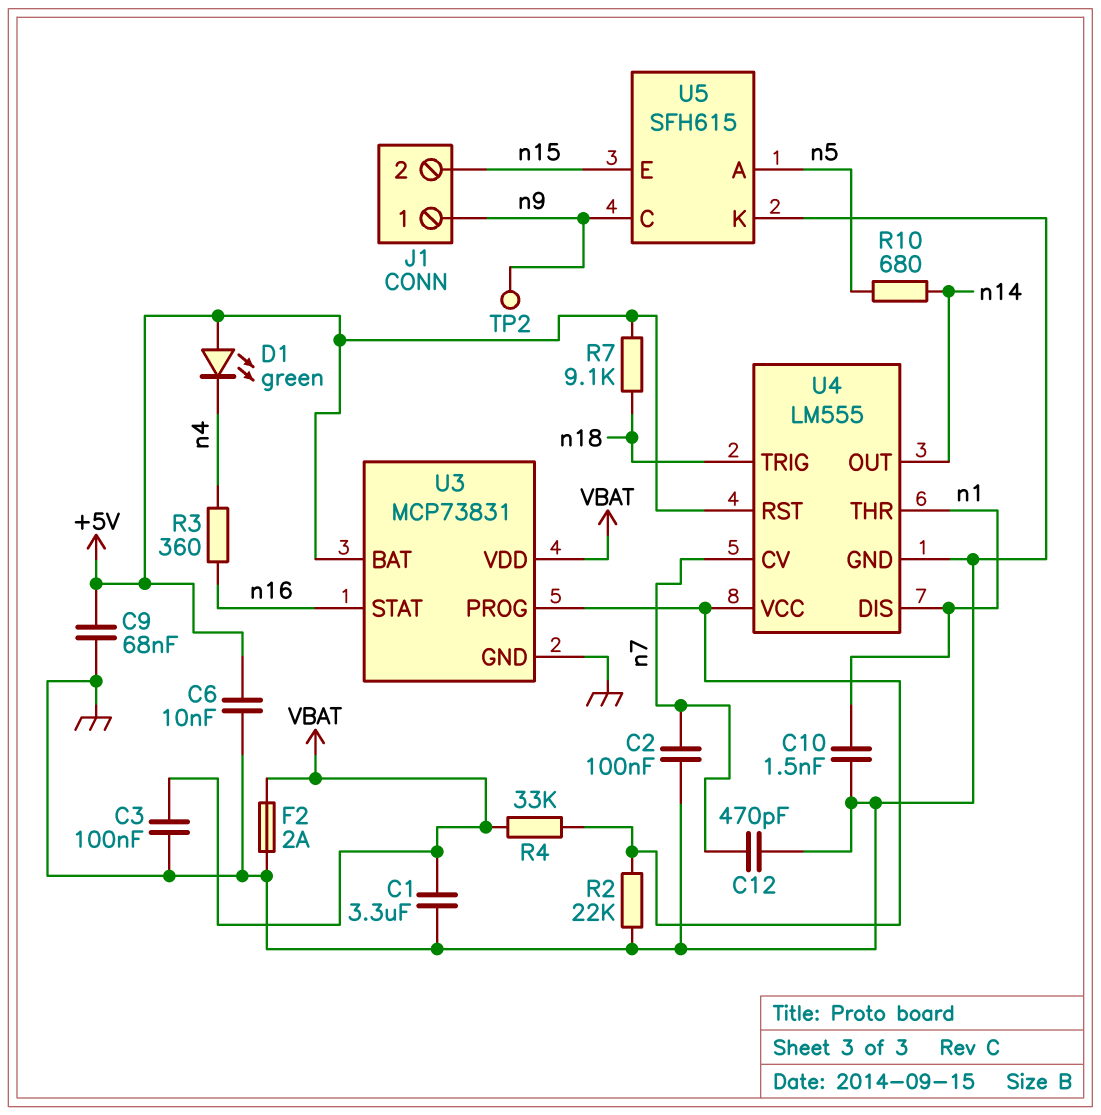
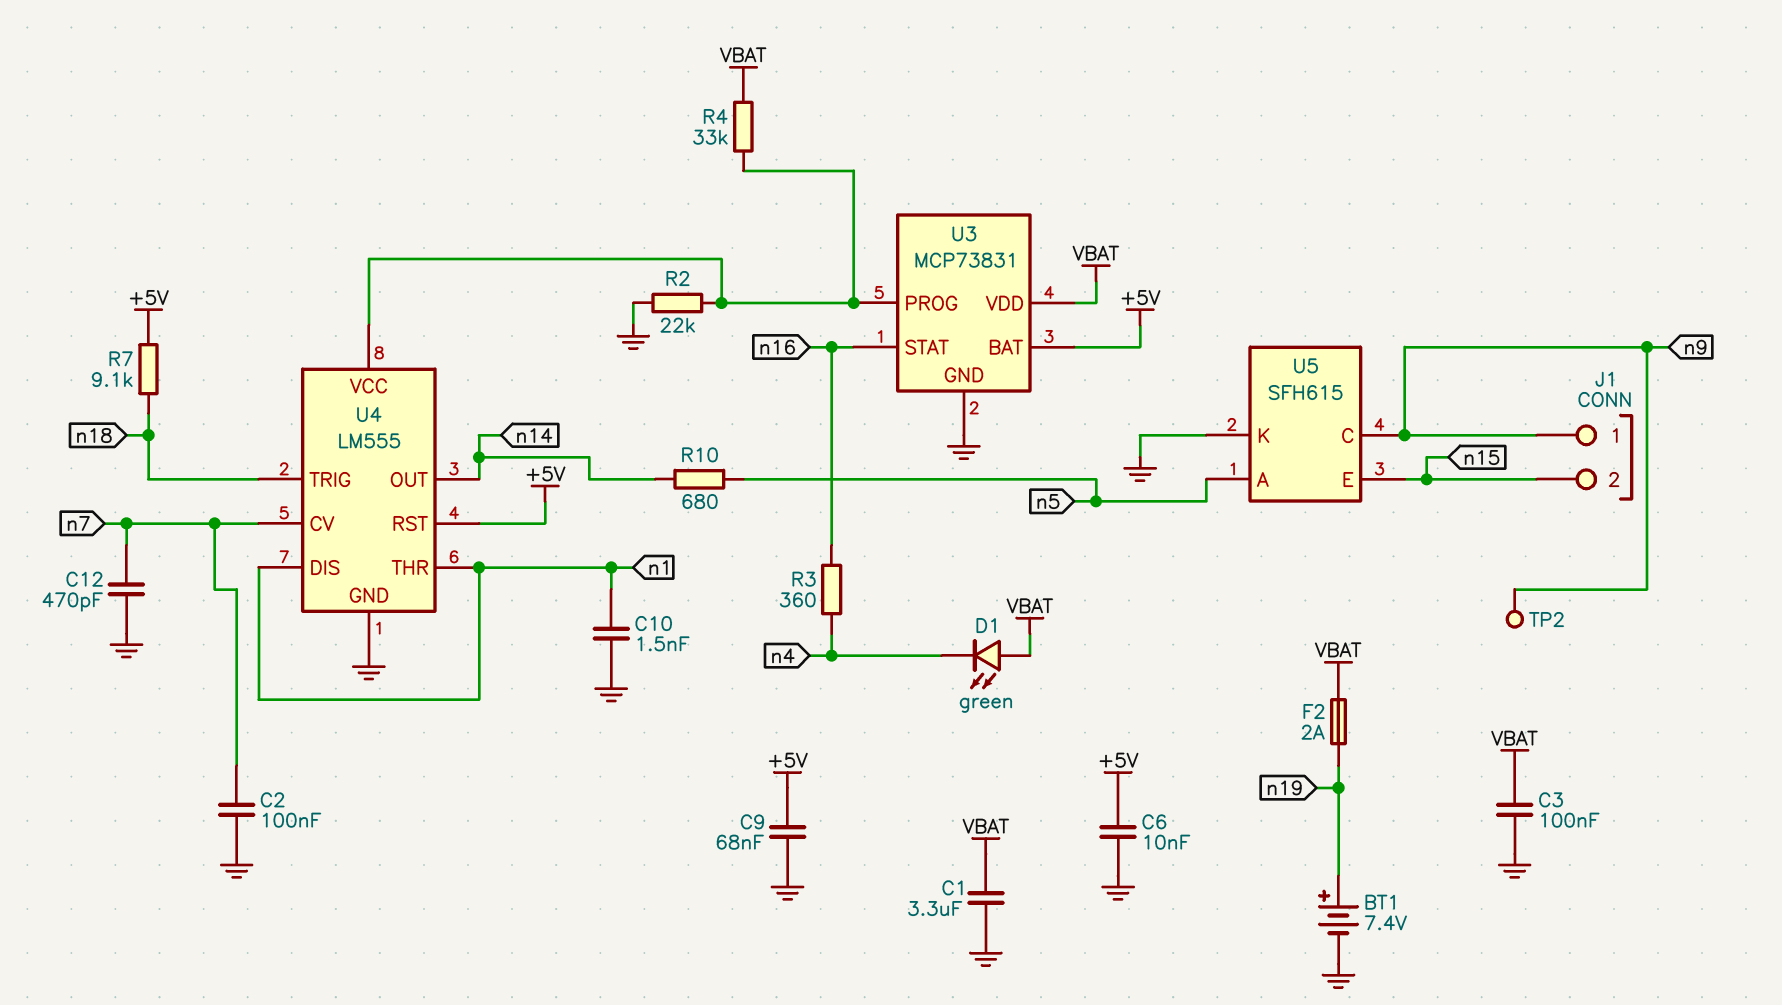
BT1: none -> 7.4V (plus n19, minus GND)
D1: LED green (A +5V, K n4) -> LED green (A VBAT, K n4)
F2: 2A (GND, VBAT) -> 2A (VBAT, n19)

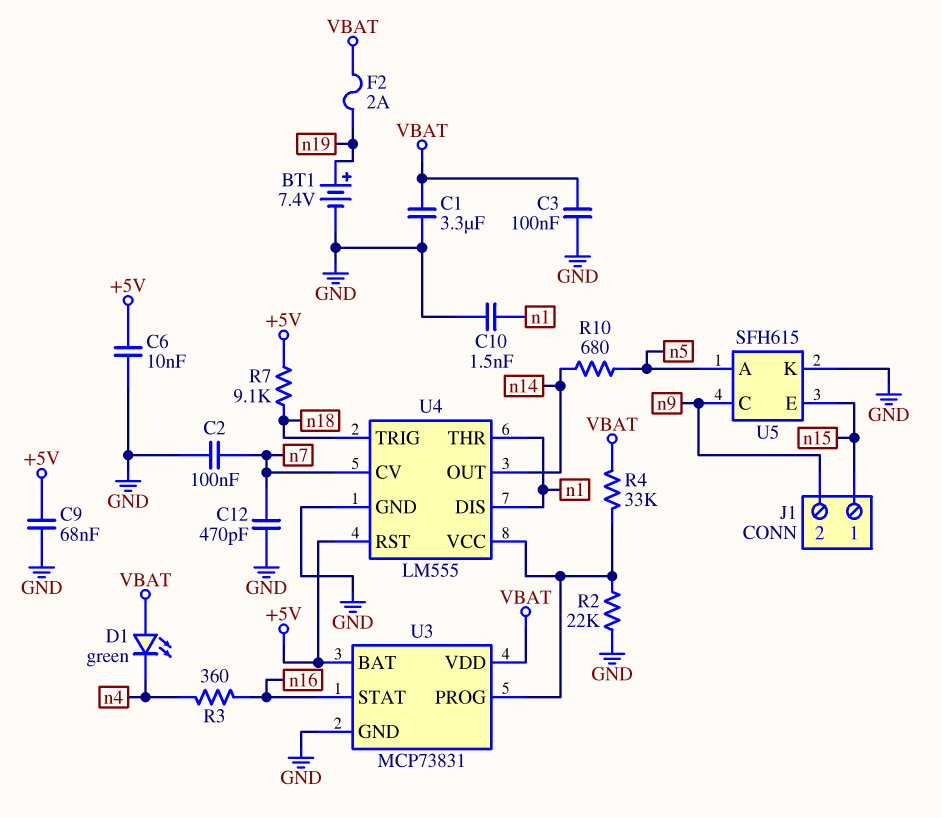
J1 pin 1: n9 -> n15
J1 pin 2: n15 -> n9
TP2: test point (n9) -> none

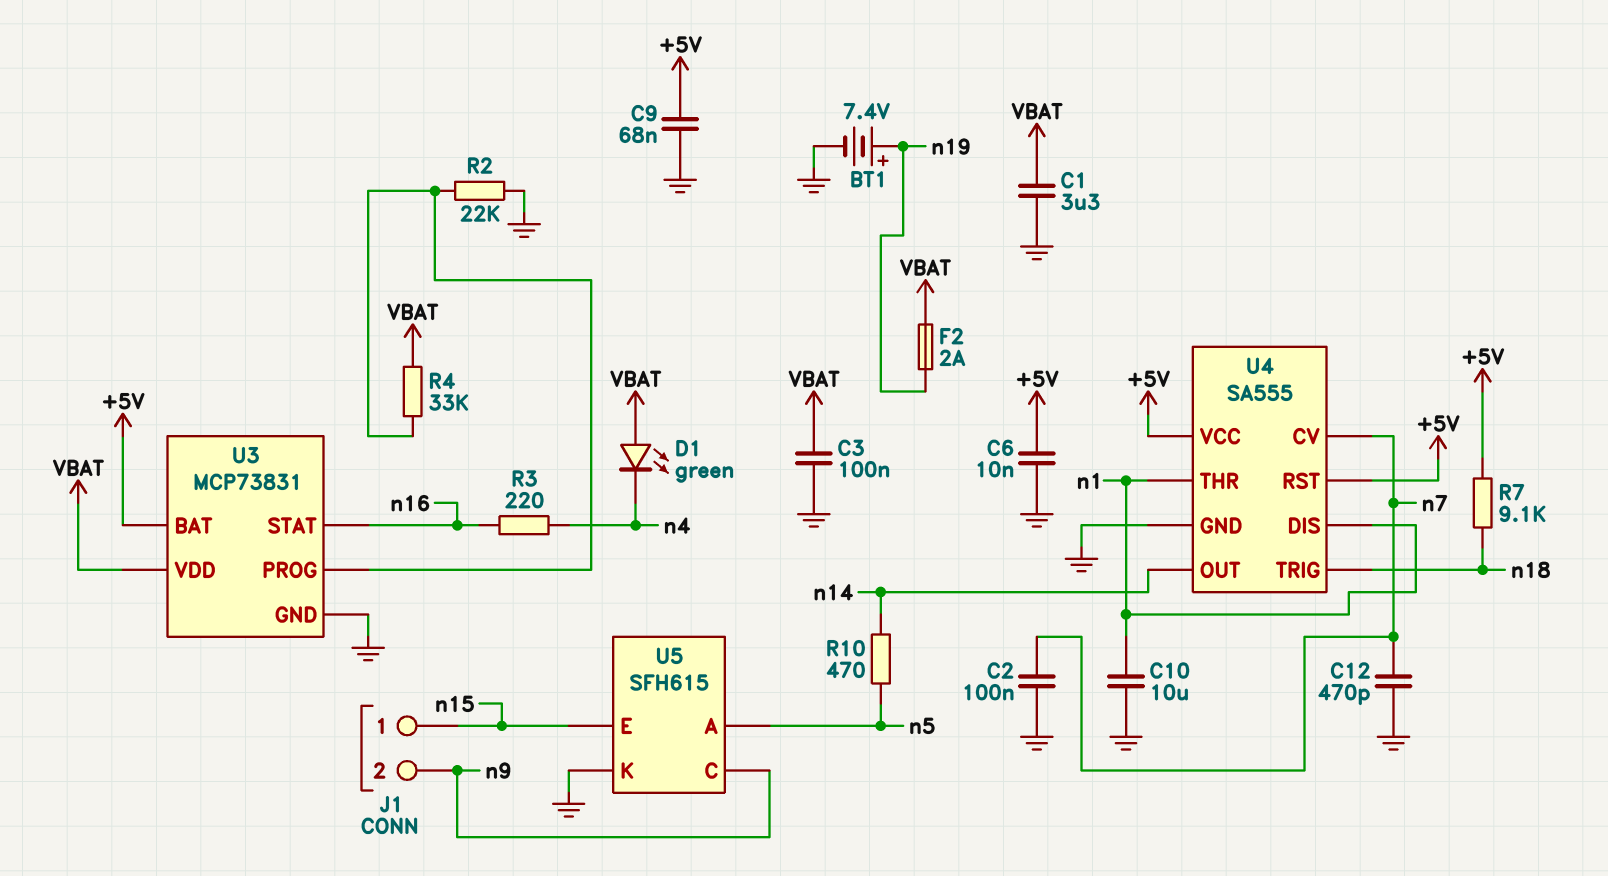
C10: 1.5nF (GND, n1) -> 10uF (GND, n1)
R3: 360 (n4, n16) -> 220 (n4, n16)
R10: 680 (n5, n14) -> 470 (n5, n14)
U4: LM555 -> SA555
U4 pin VCC: U3/PROG -> +5V

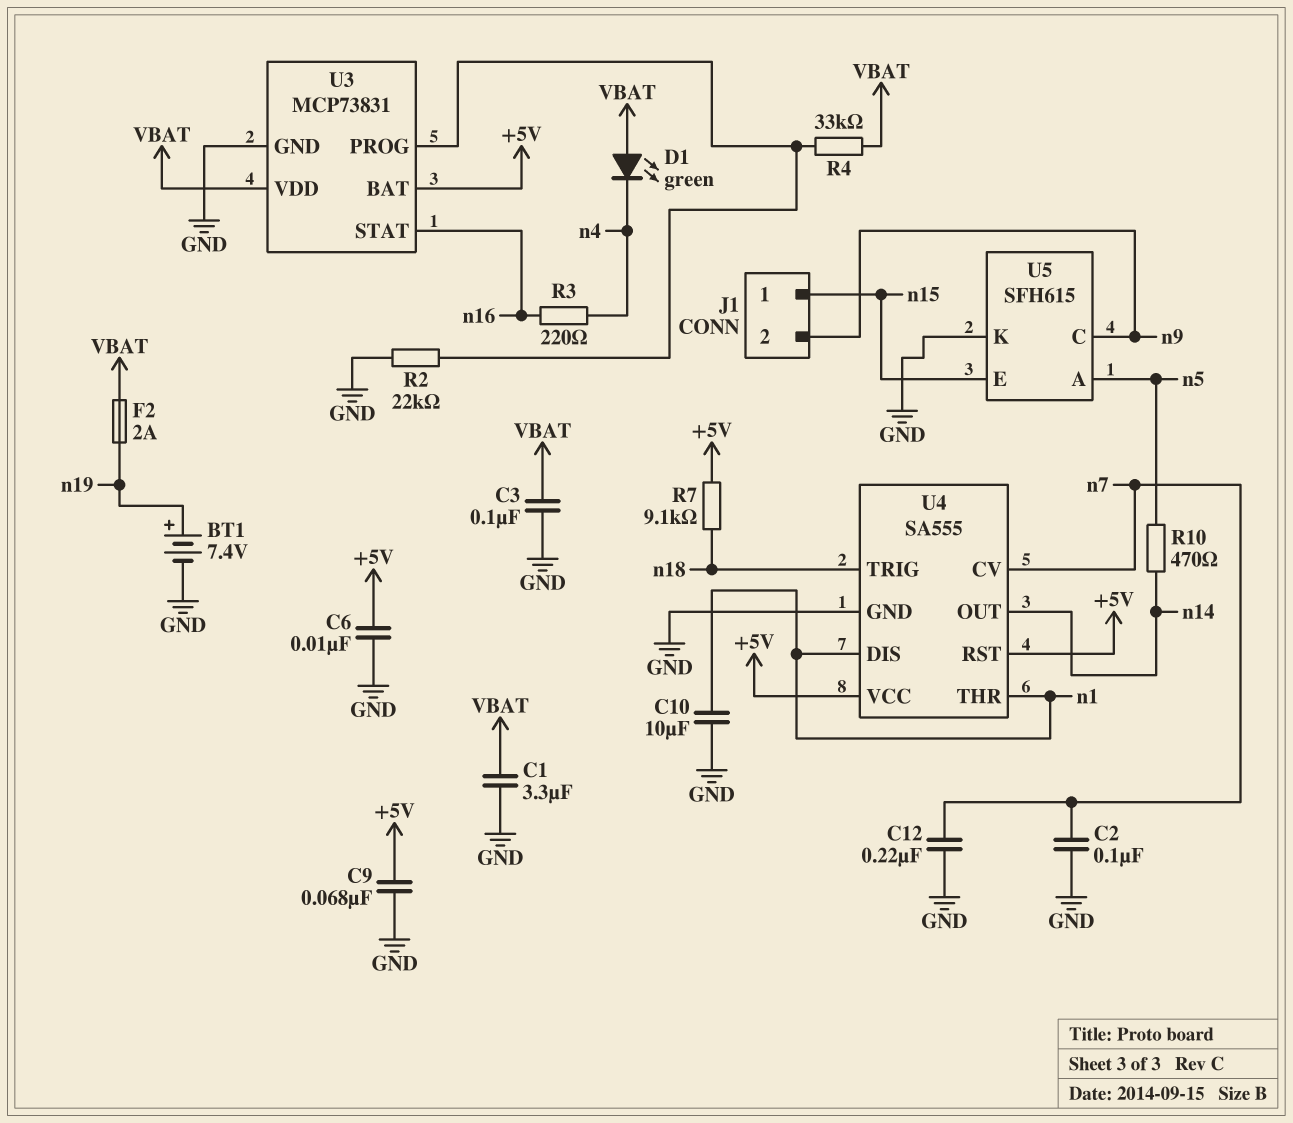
C12: 470pF (GND, n7) -> 220nF (GND, n7)

